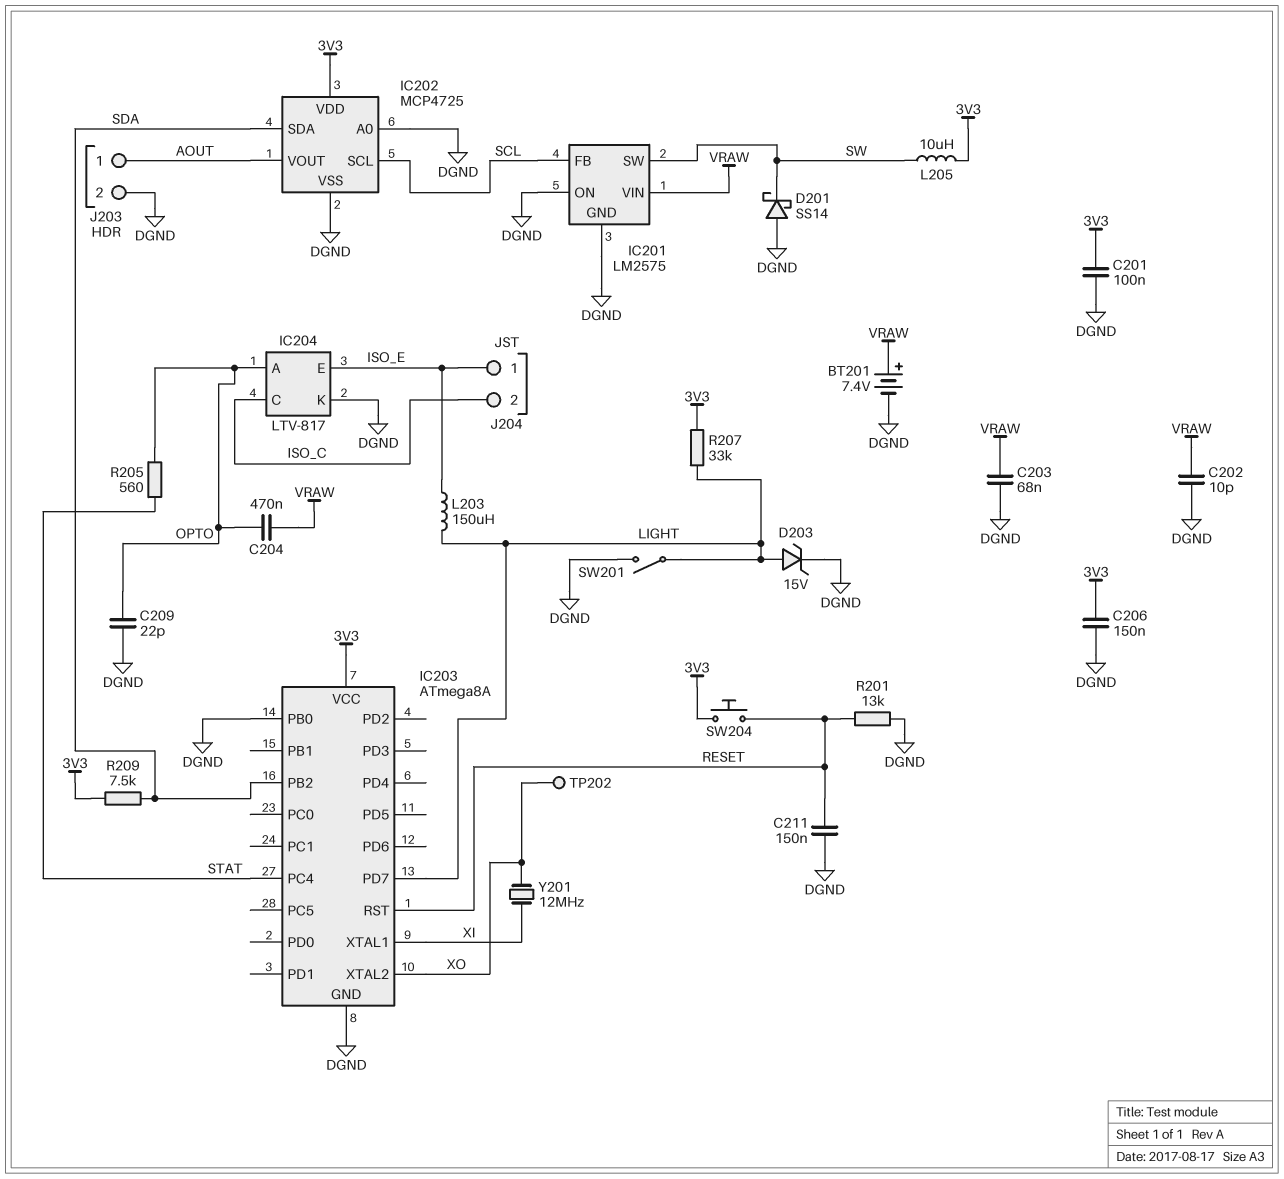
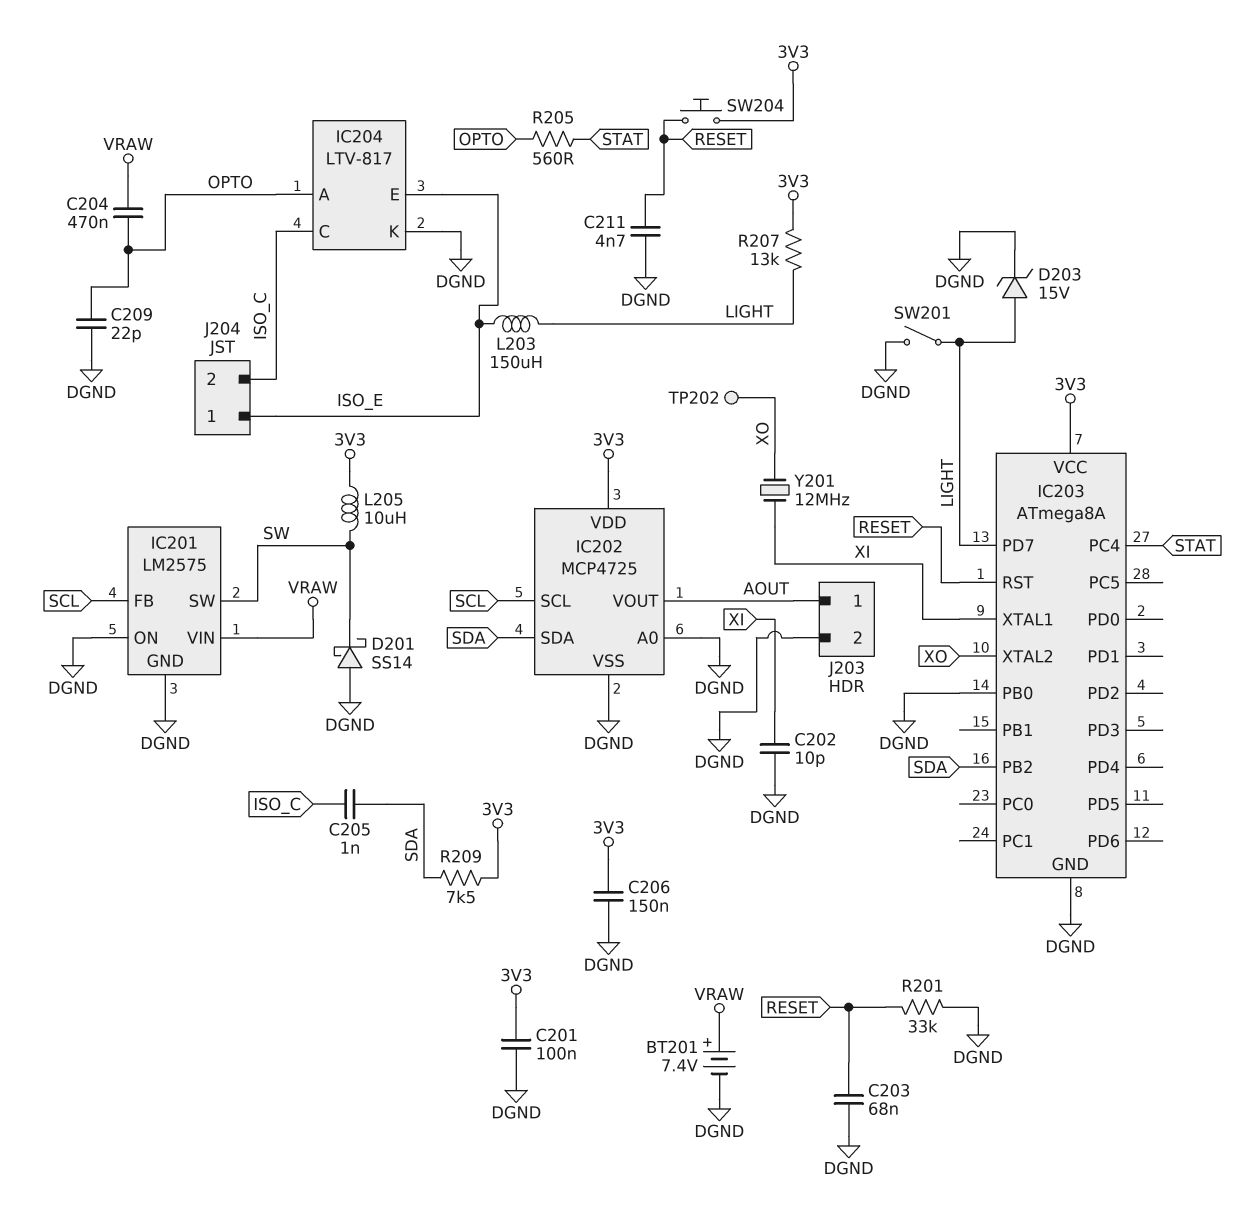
C202: 10pF (DGND, VRAW) -> 10pF (DGND, XI)
C203: 68nF (DGND, VRAW) -> 68nF (DGND, RESET)
C205: none -> 1nF (ISO_C, SDA)
C211: 150nF (DGND, RESET) -> 4.7nF (DGND, RESET)
R201: 13k (DGND, RESET) -> 33k (DGND, RESET)
R207: 33k (3V3, LIGHT) -> 13k (3V3, LIGHT)

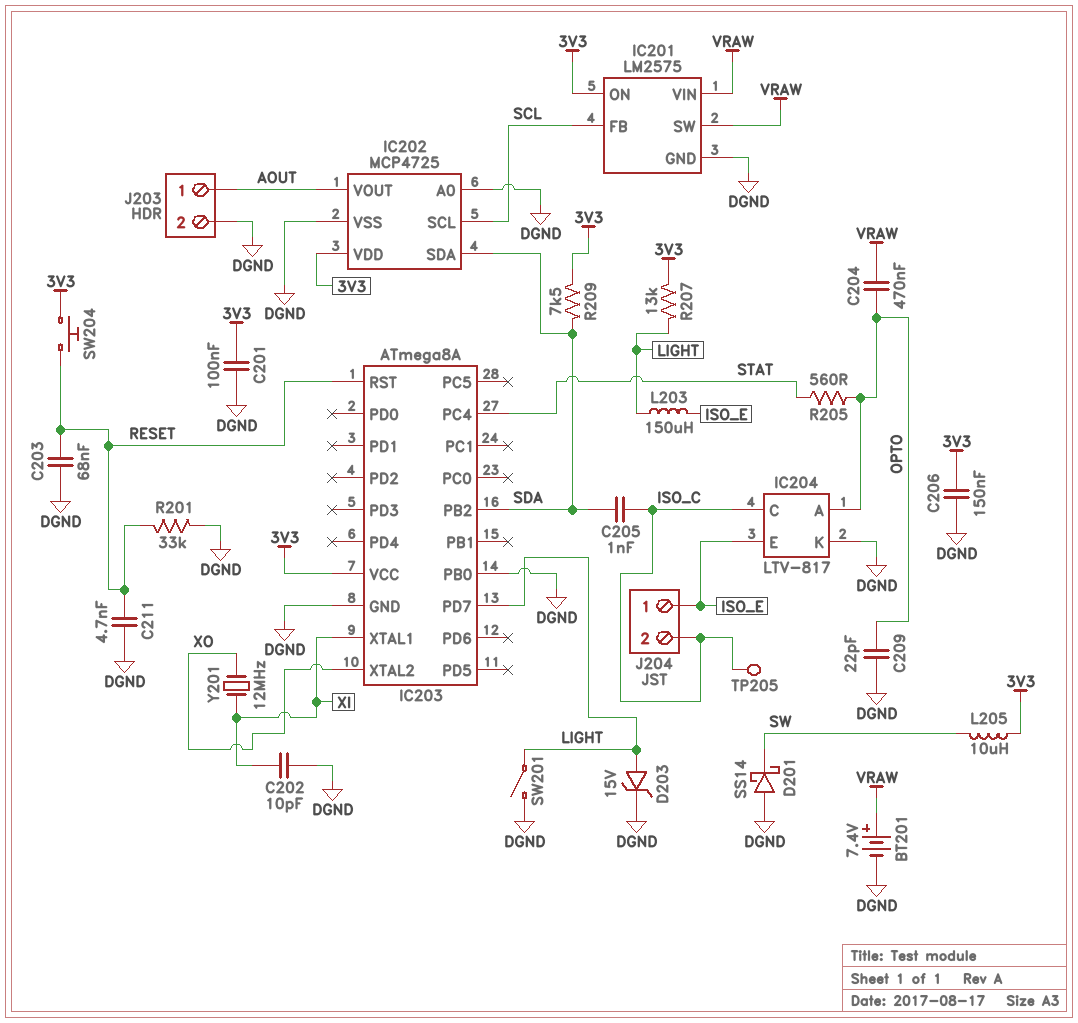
IC201 pin ON: DGND -> 3V3
IC201 pin SW: SW -> VRAW
TP202: test point (XO) -> none
TP205: none -> test point (ISO_C)

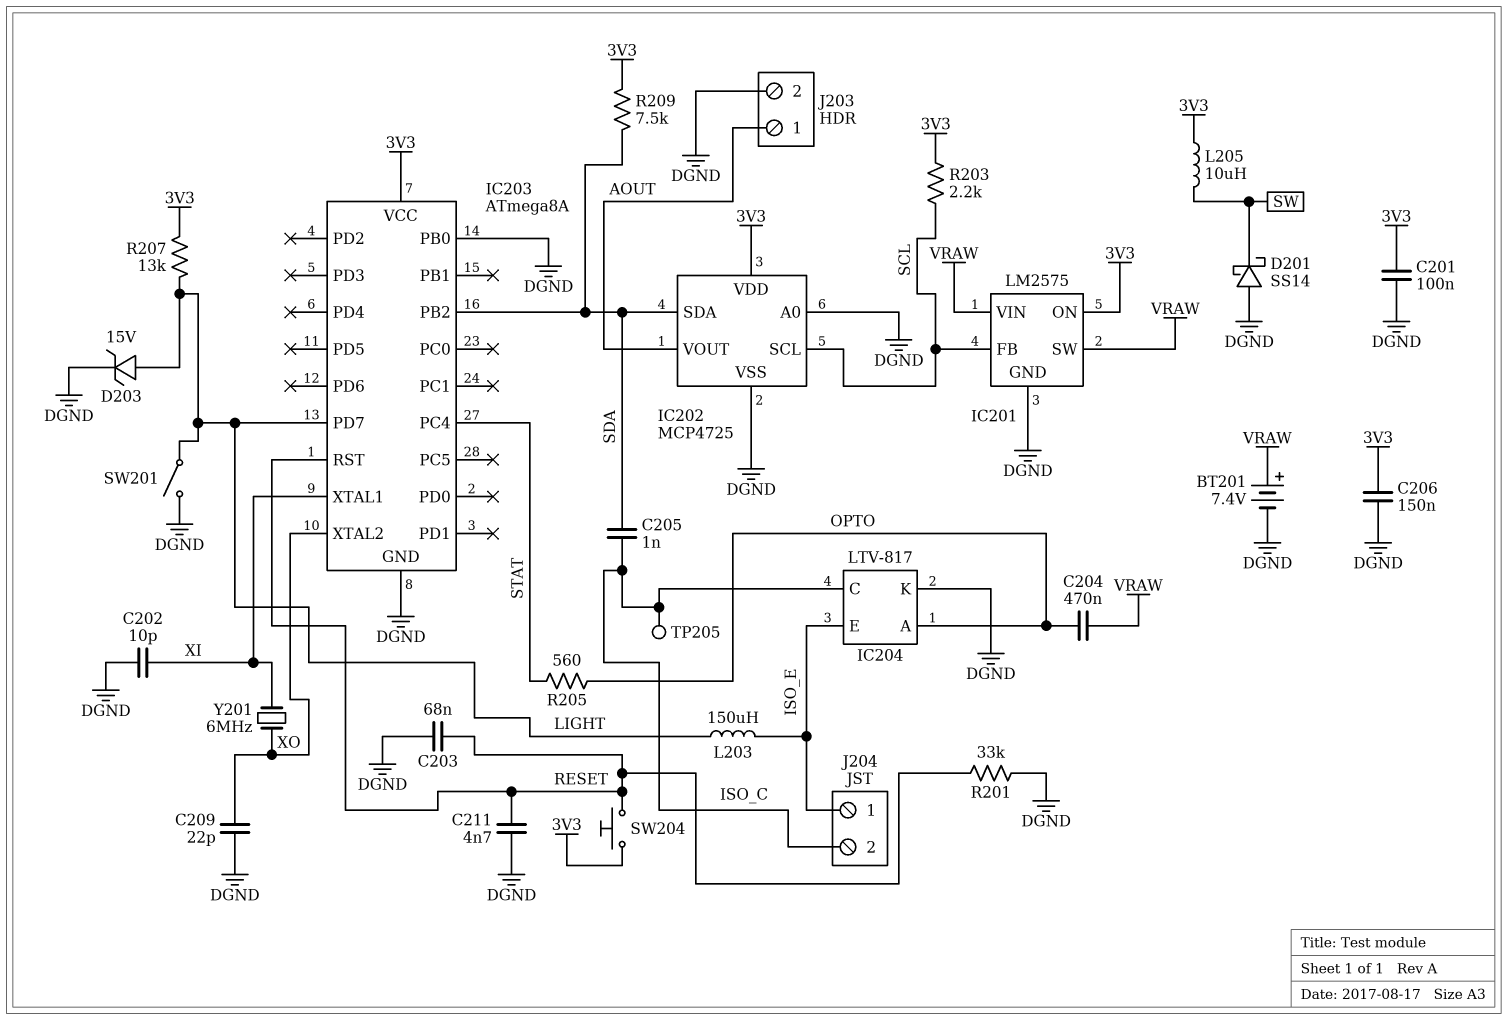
C209: 22pF (DGND, OPTO) -> 22pF (DGND, XO)
R203: none -> 2.2k (3V3, SCL)
Y201: 12MHz (XI, XO) -> 6MHz (XI, XO)

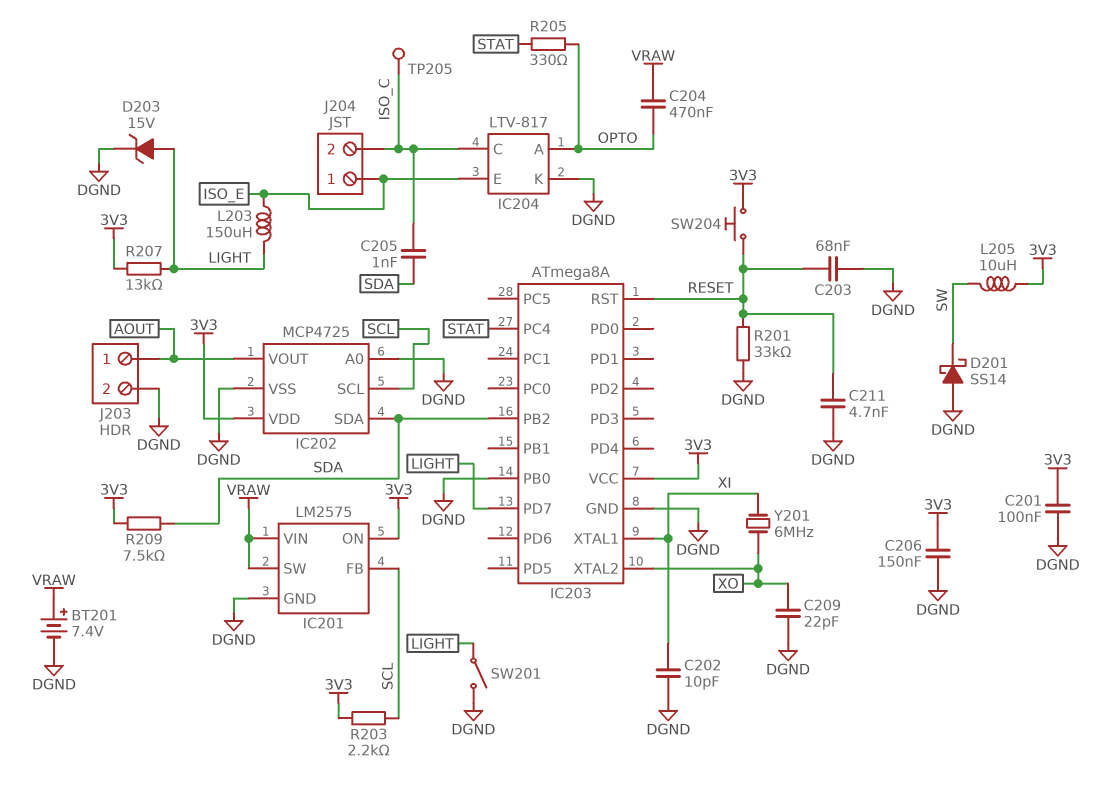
R205: 560 (OPTO, STAT) -> 330 (OPTO, STAT)

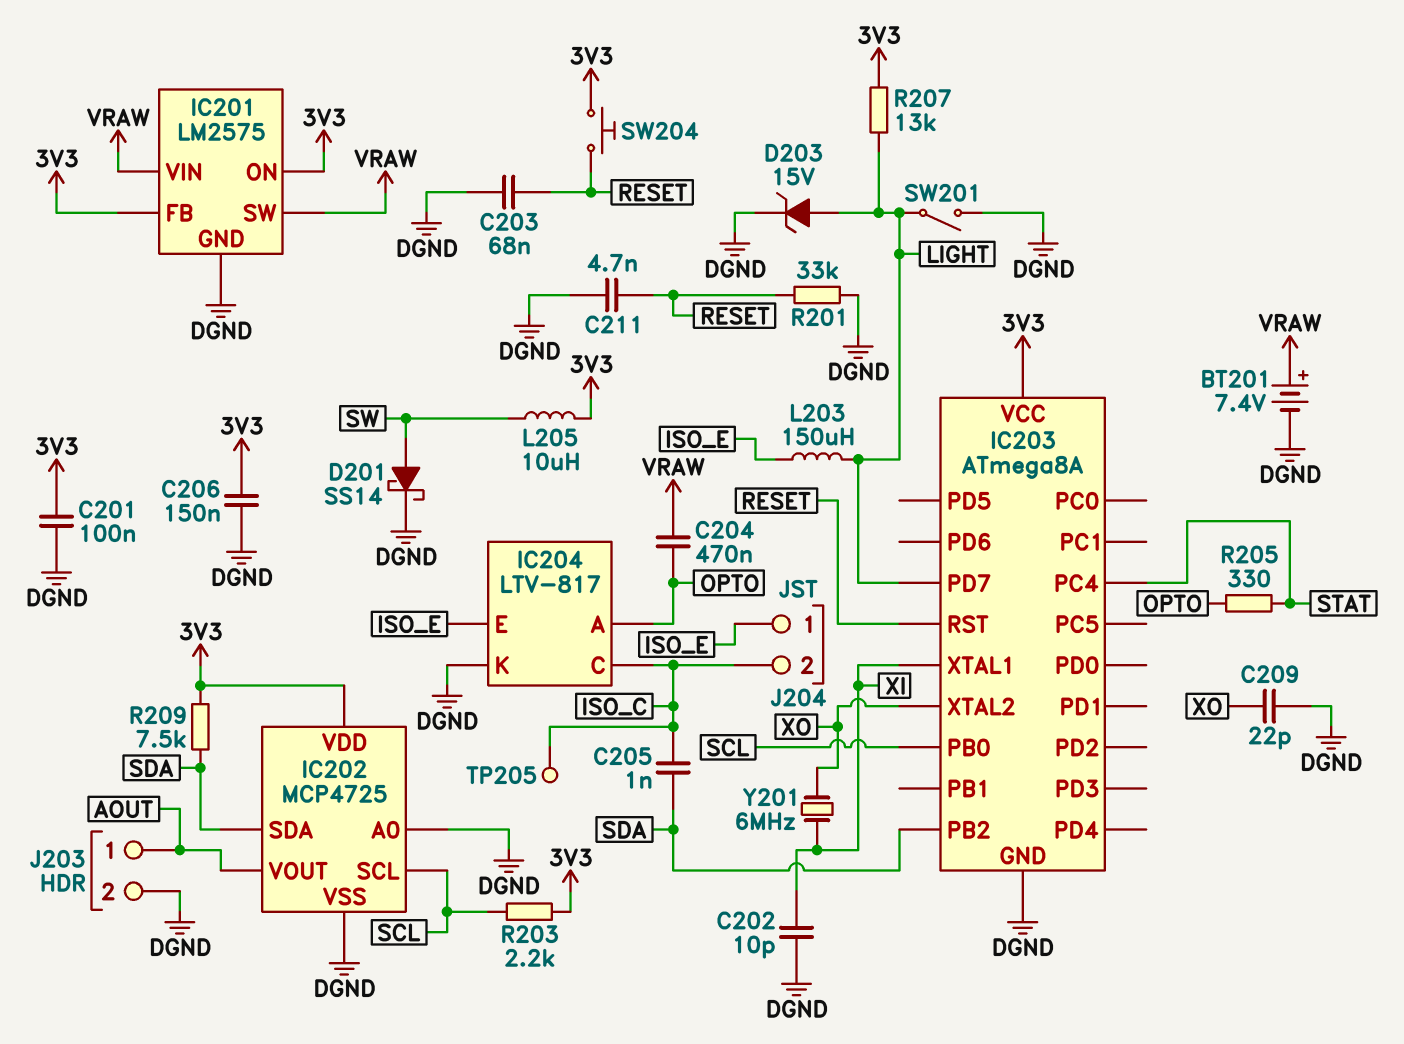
D201: schottky SS14 (A DGND, K SW) -> schottky SS14 (A SW, K DGND)
IC201 pin FB: SCL -> 3V3
IC203 pin PB0: DGND -> SCL

